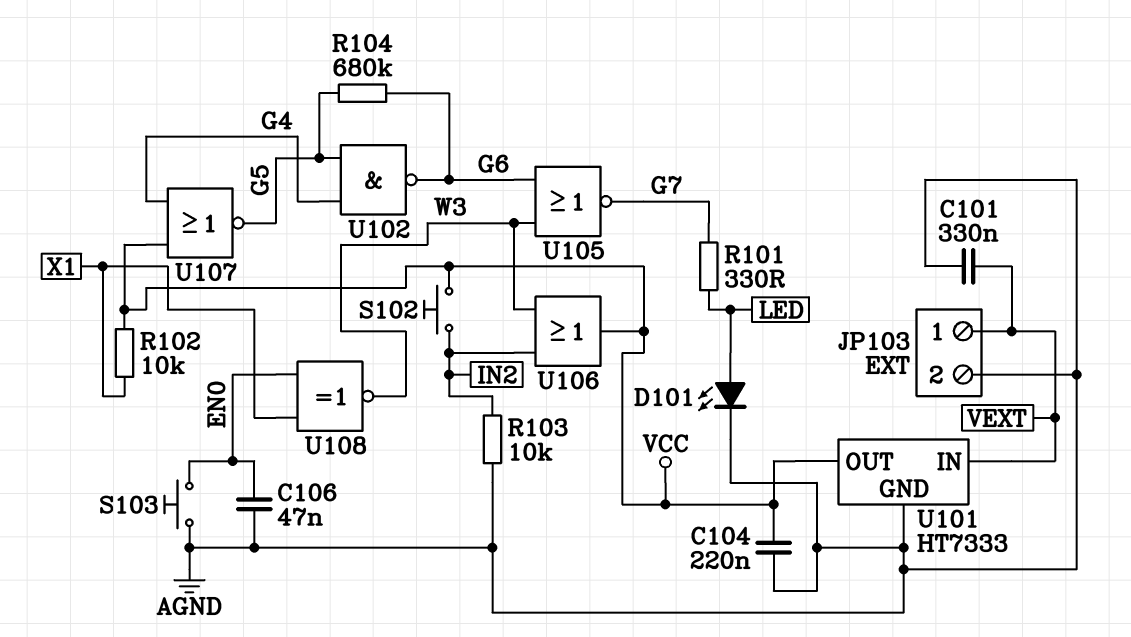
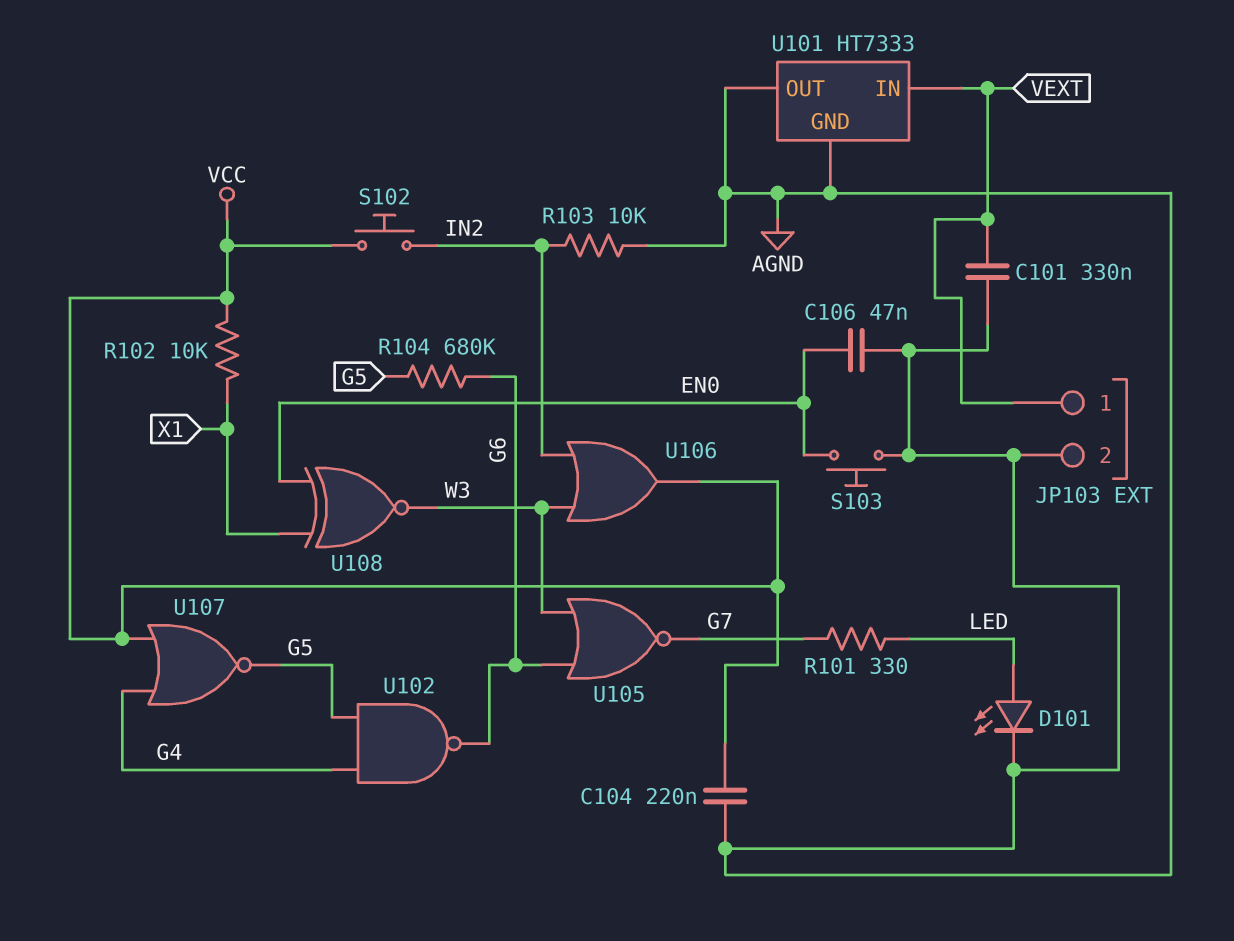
U101 pin OUT: VCC -> AGND

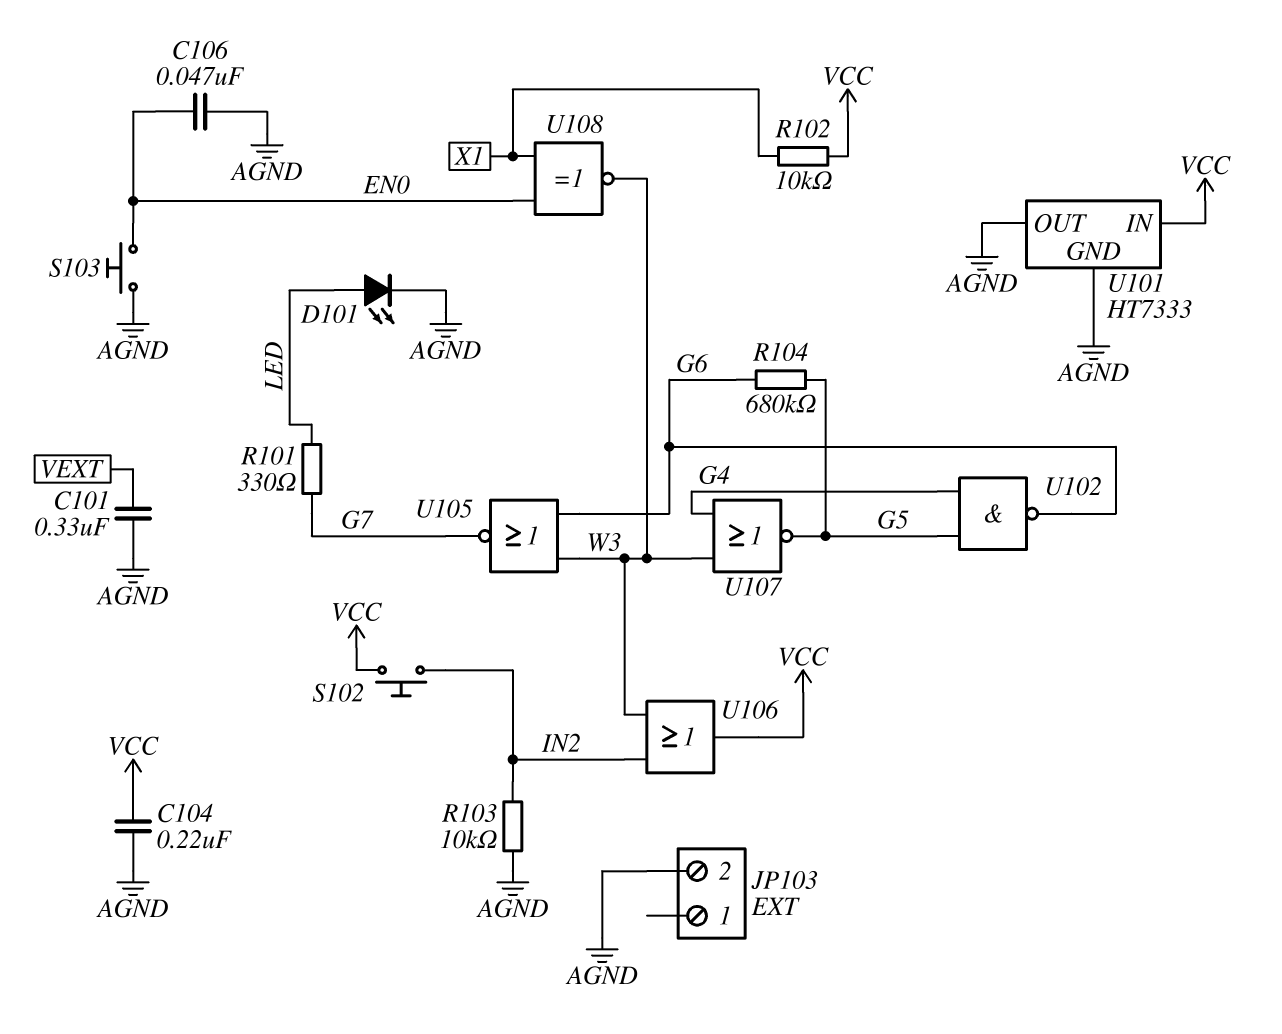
JP103 pin 1: VEXT -> none
U101 pin IN: VEXT -> VCC
U107: NOR (in G4, in VCC, out G5) -> NOR (in G4, in W3, out G5)

